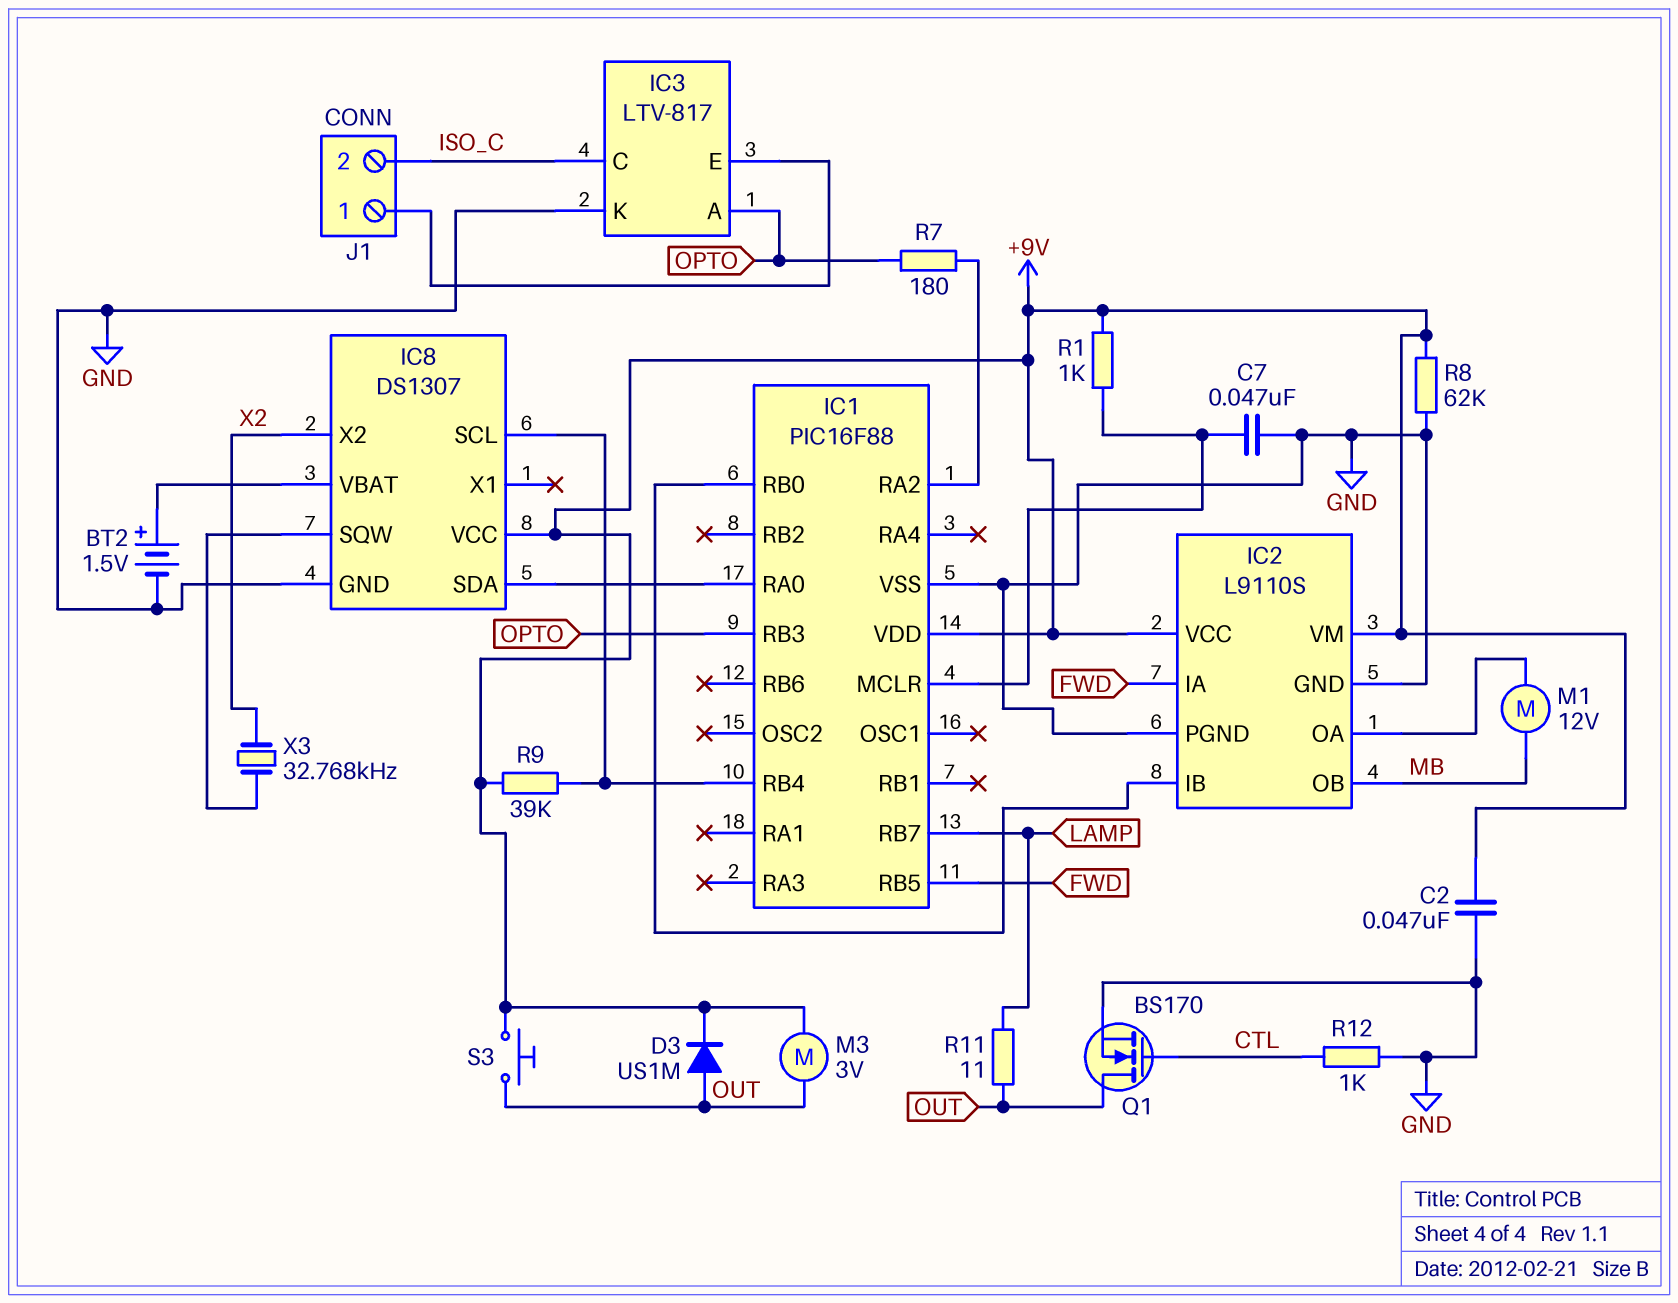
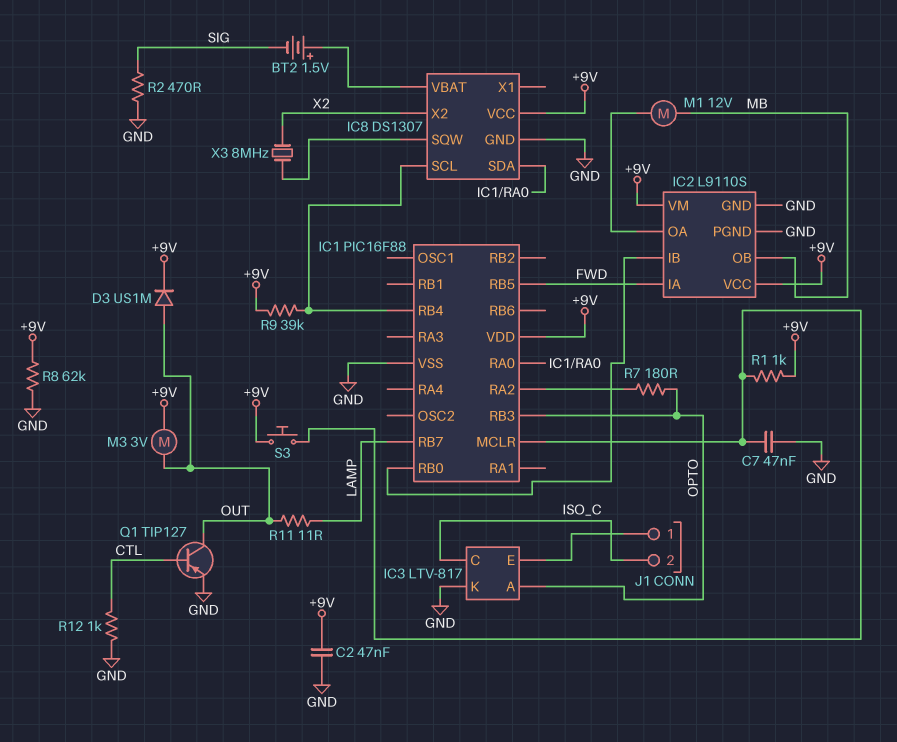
BT2: 1.5V (plus IC8/VBAT, minus GND) -> 1.5V (plus IC8/VBAT, minus SIG)
Q1: NMOS BS170 (G CTL, D OUT, S GND) -> PNP TIP127 (B CTL, C OUT, E GND)
R2: none -> 470 (GND, SIG)
S3: button (+9V, OUT) -> button (+9V, IC1/MCLR)
X3: 32.768kHz (IC8/SQW, X2) -> 8MHz (IC8/SQW, X2)

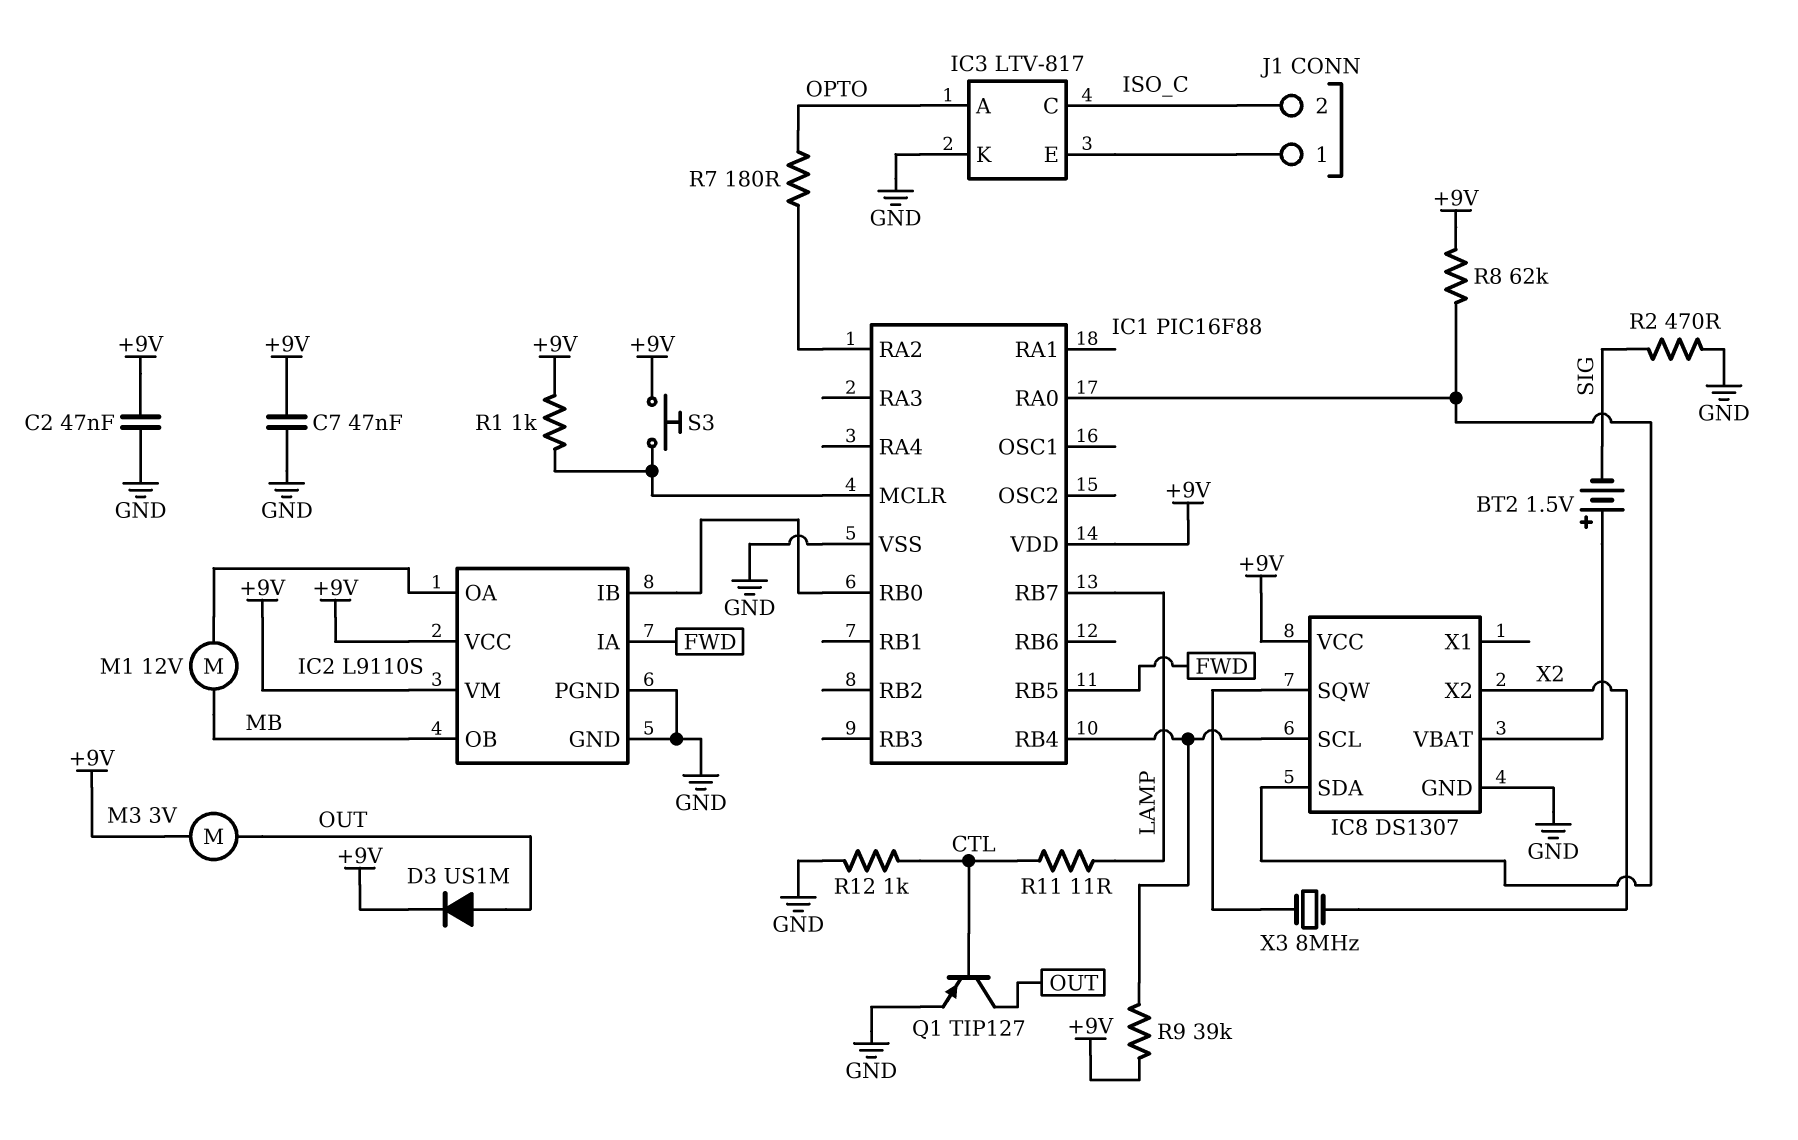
C7: 47nF (GND, IC1/MCLR) -> 47nF (+9V, GND)
IC1 pin RB3: OPTO -> none
R8: 62k (+9V, GND) -> 62k (+9V, IC1/RA0)
R11: 11 (LAMP, OUT) -> 11 (CTL, LAMP)

